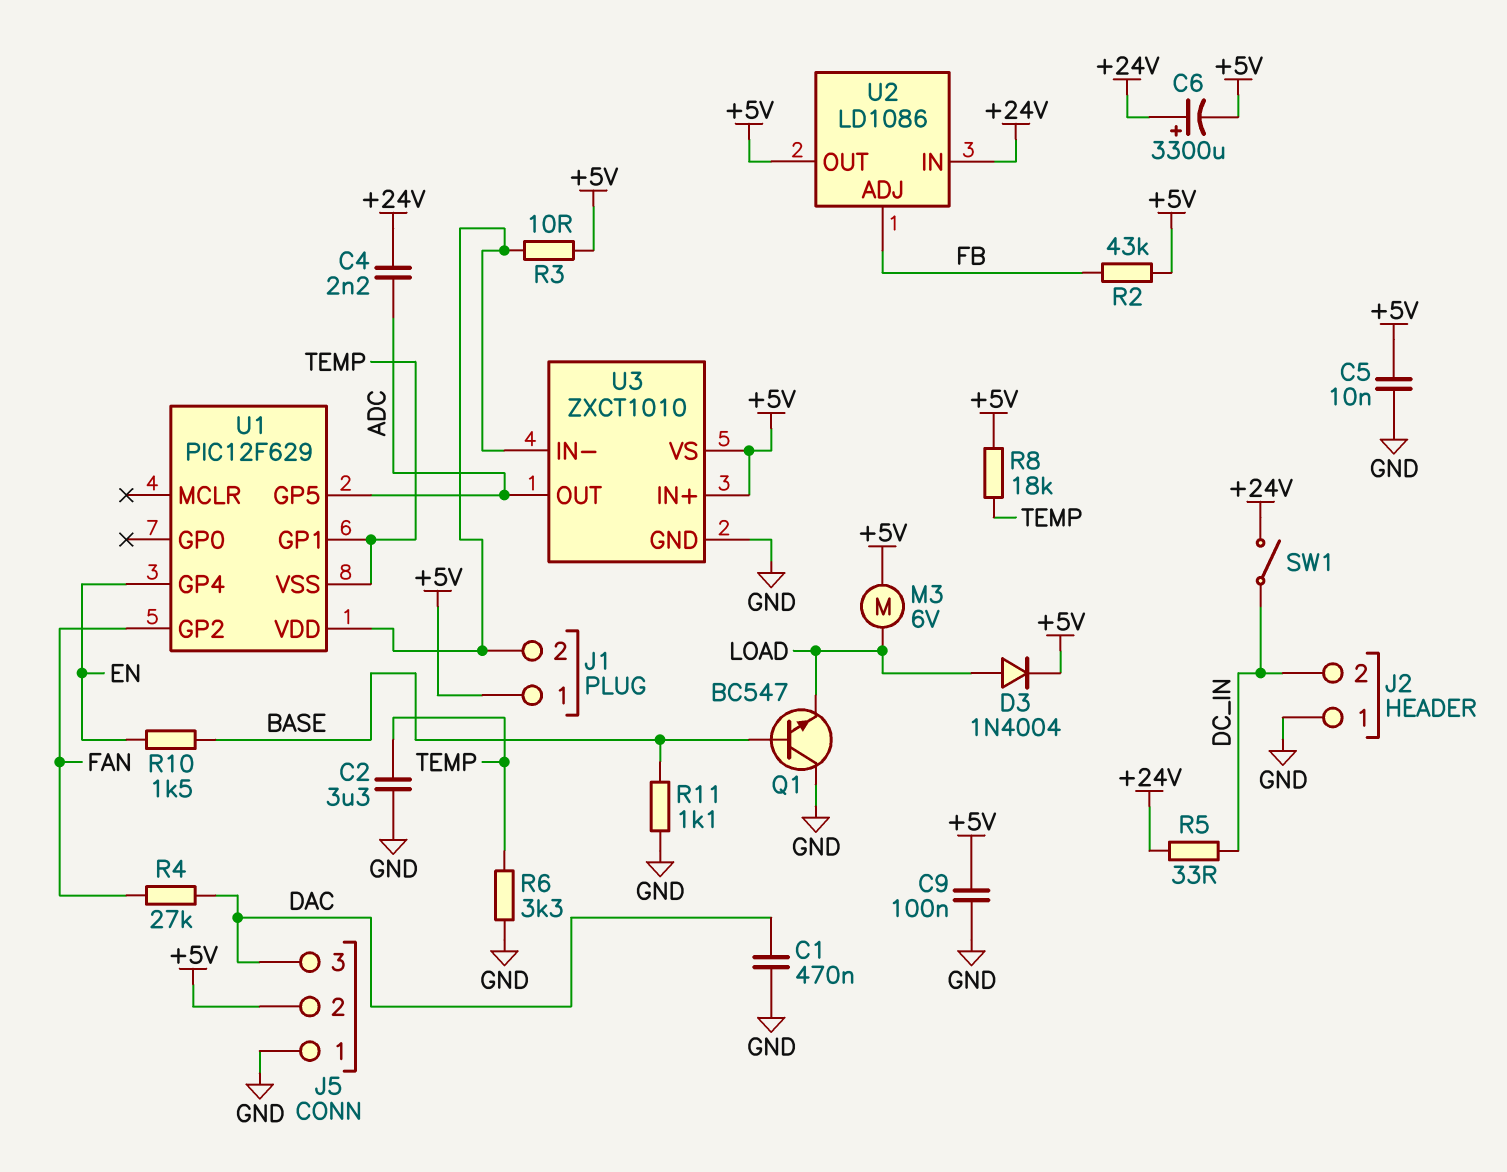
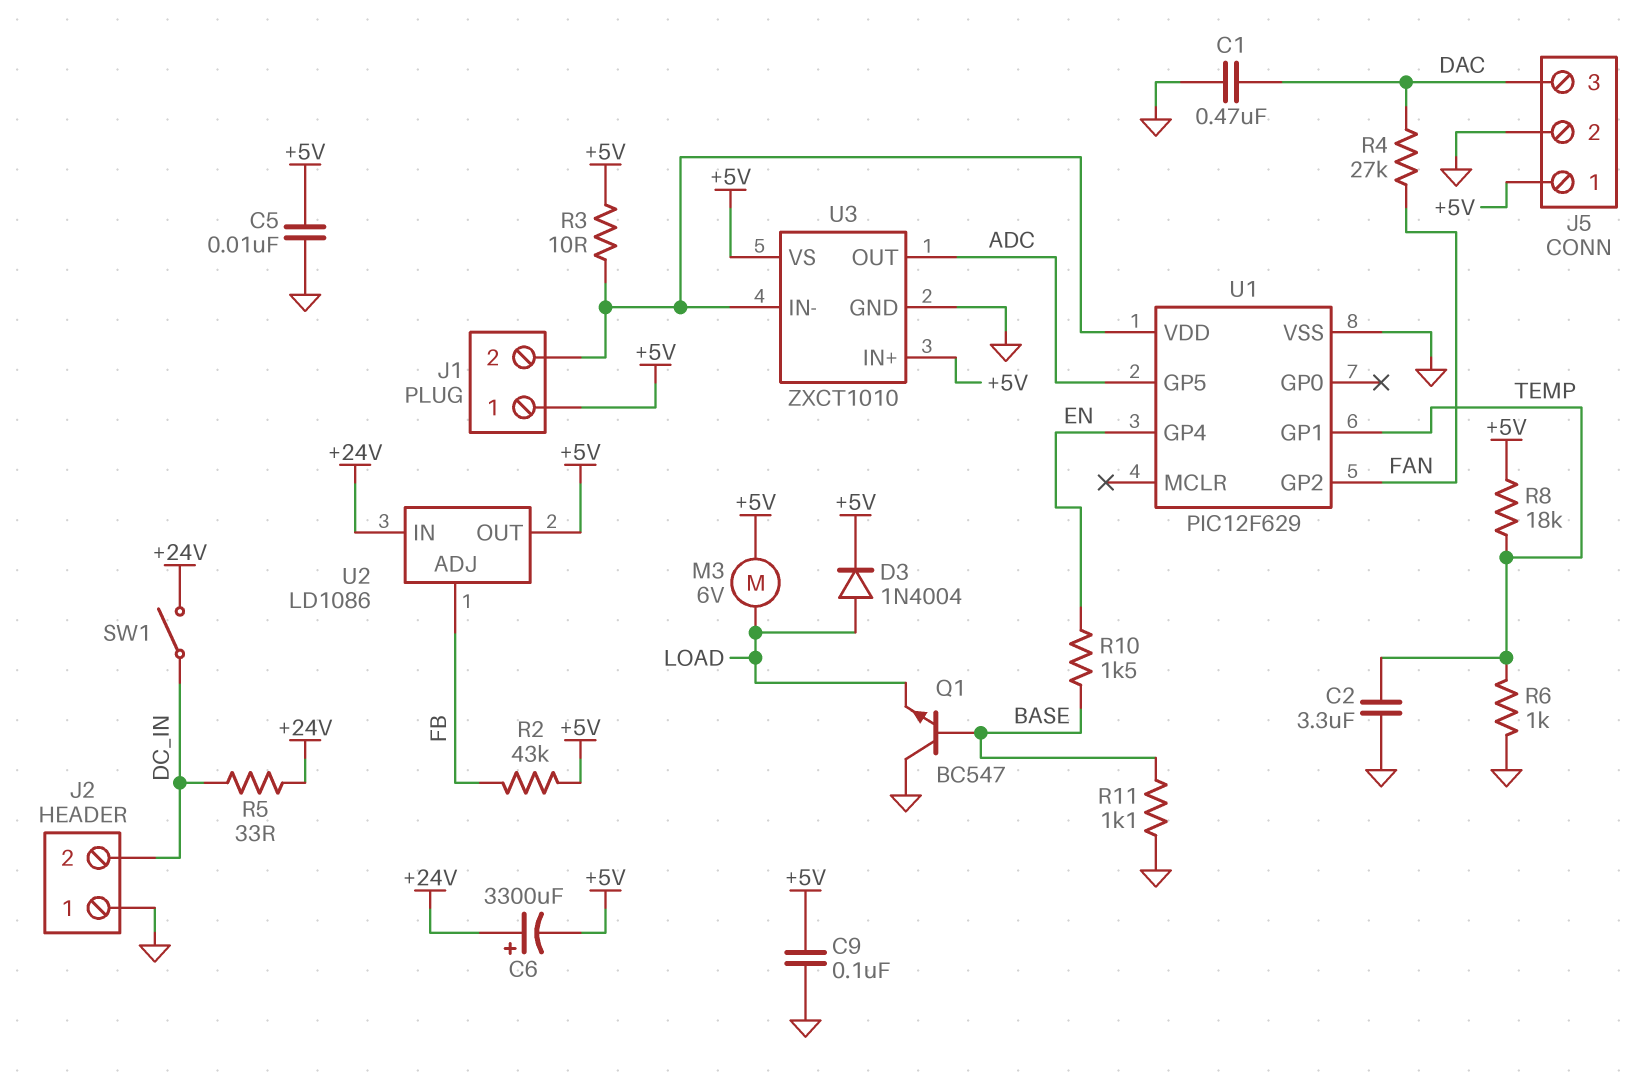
C4: 2.2nF (+24V, ADC) -> none
J5 pin 1: GND -> +5V
J5 pin 2: +5V -> GND
R6: 3.3k (GND, TEMP) -> 1k (GND, TEMP)
U1 pin VSS: TEMP -> GND

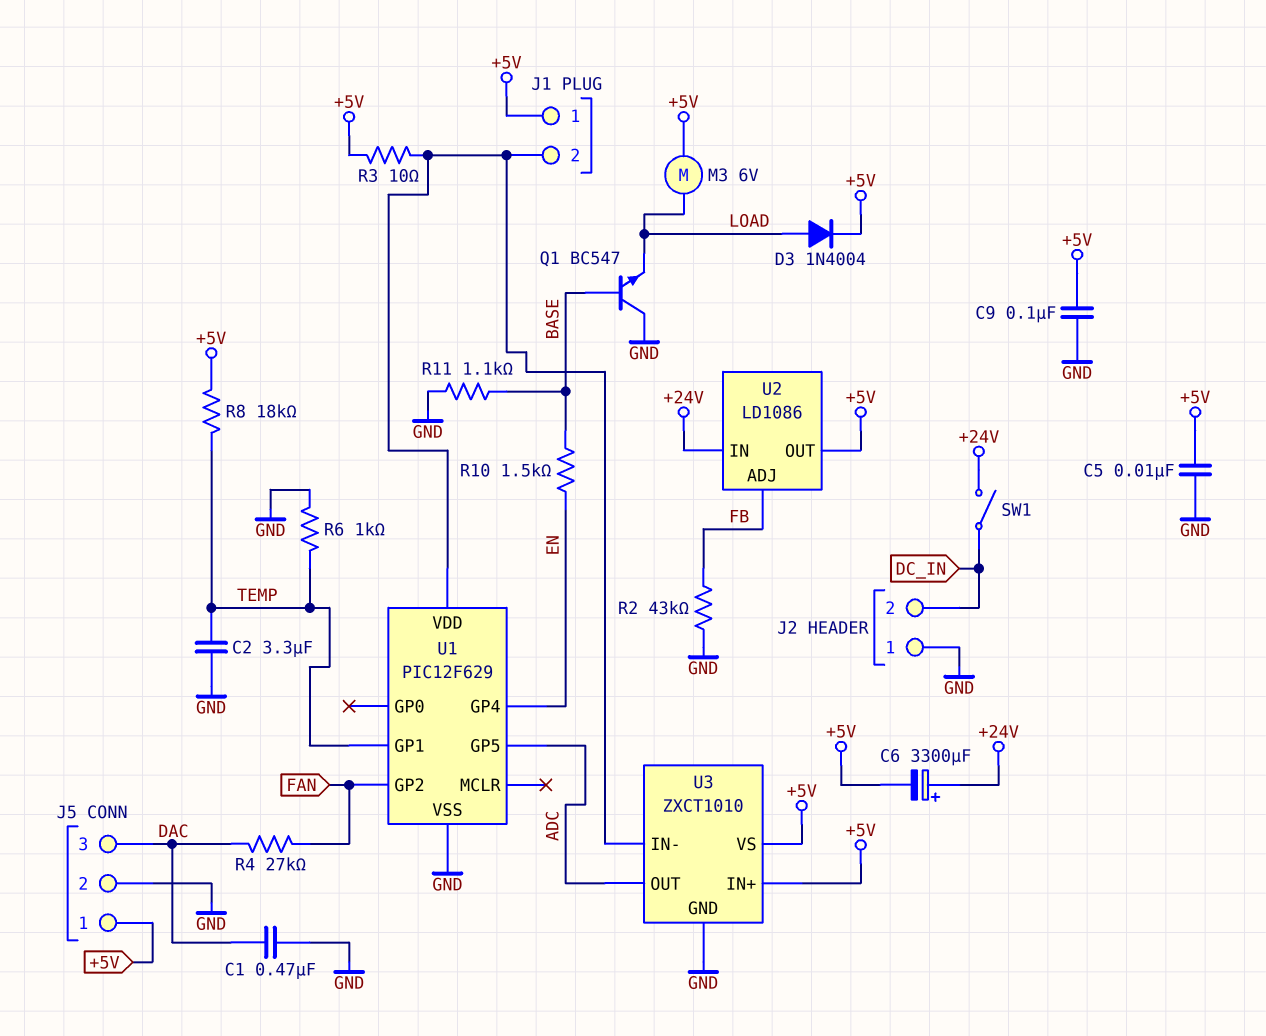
R2: 43k (+5V, FB) -> 43k (FB, GND)
R5: 33 (+24V, DC_IN) -> none

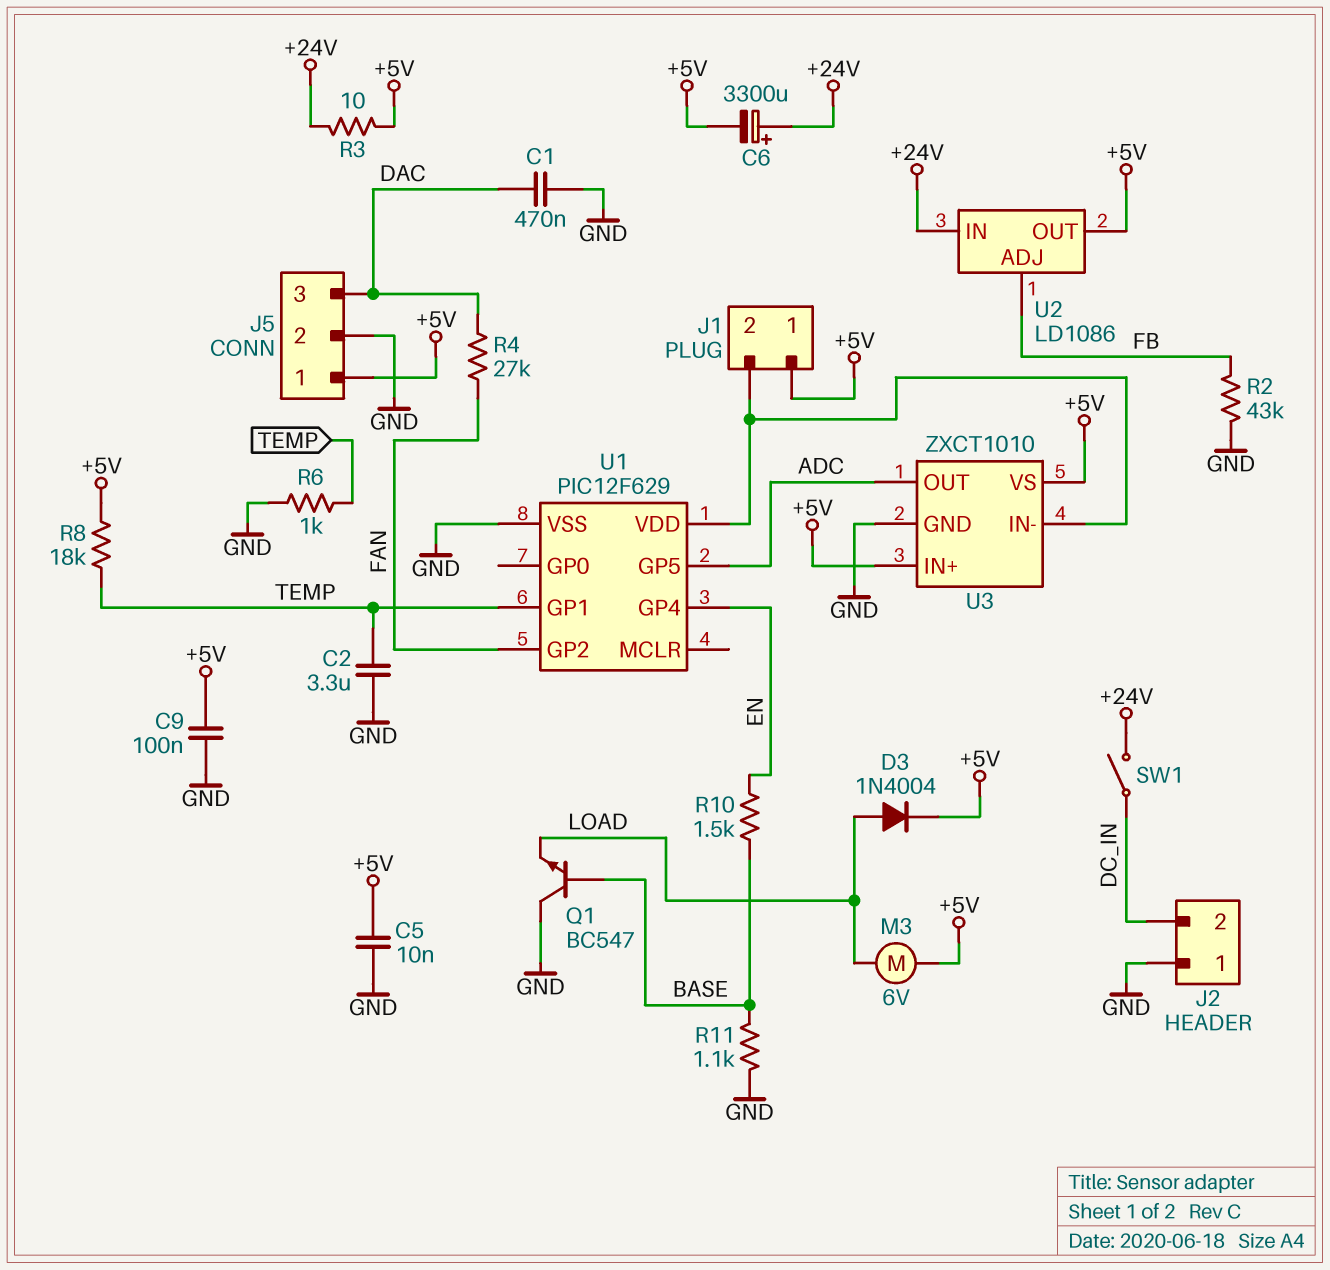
R3: 10 (+5V, J1/2) -> 10 (+5V, +24V)

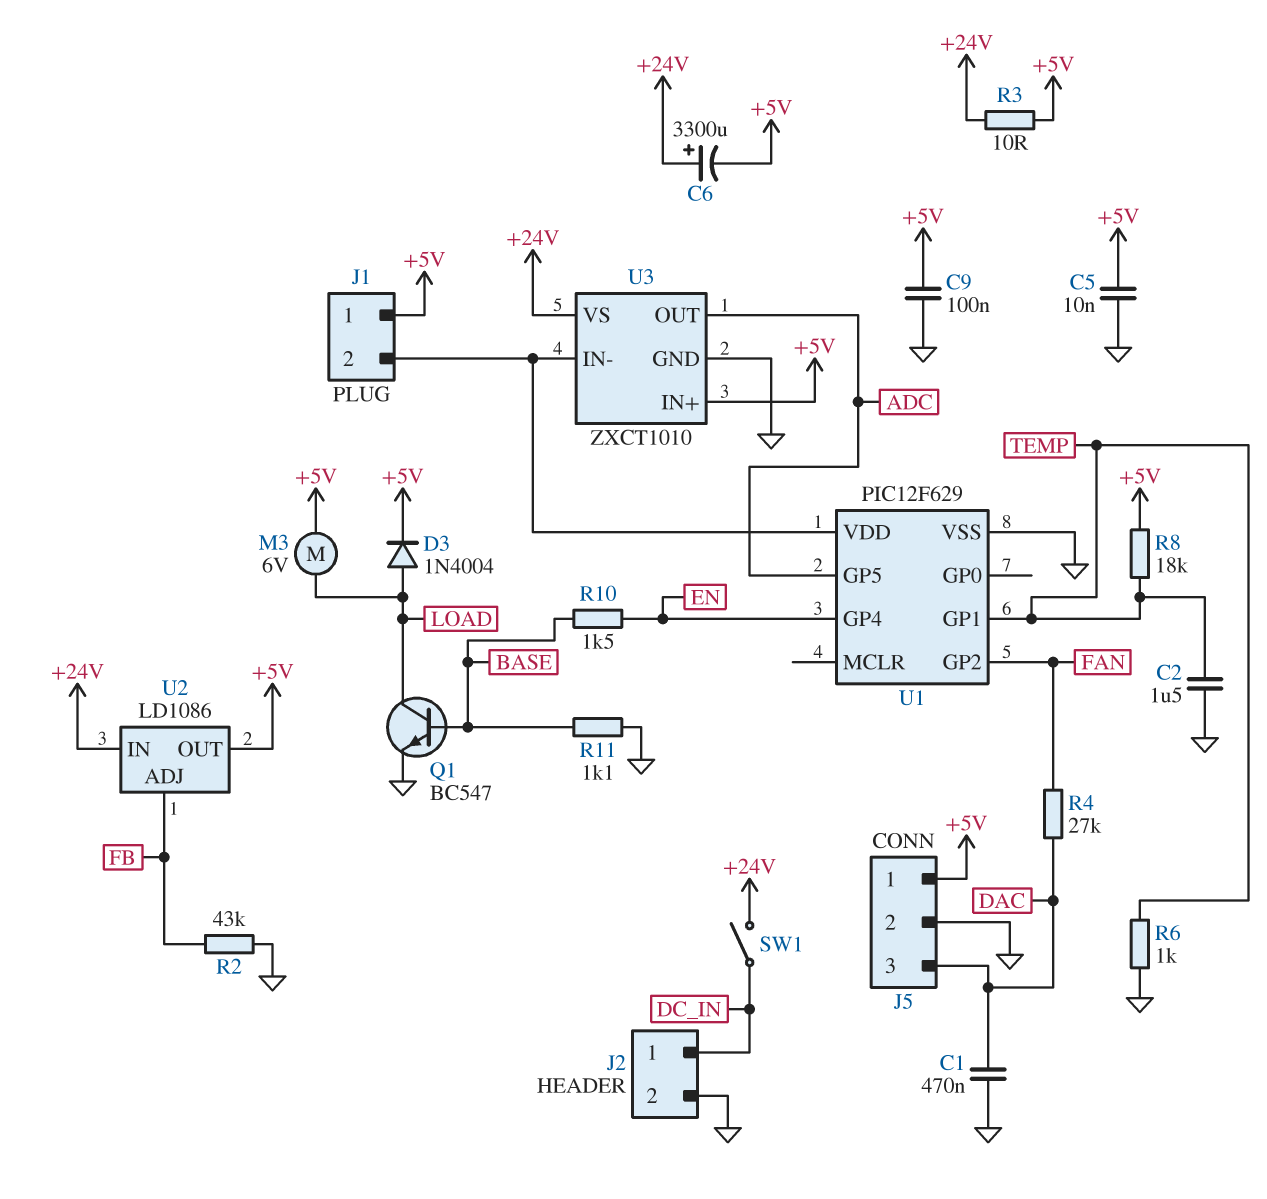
C2: 3.3uF (GND, TEMP) -> 1.5uF (GND, TEMP)
J2 pin 1: GND -> DC_IN
J2 pin 2: DC_IN -> GND
Q1: NPN BC547 (B BASE, C GND, E LOAD) -> NPN BC547 (B BASE, C LOAD, E GND)
U3 pin VS: +5V -> +24V

